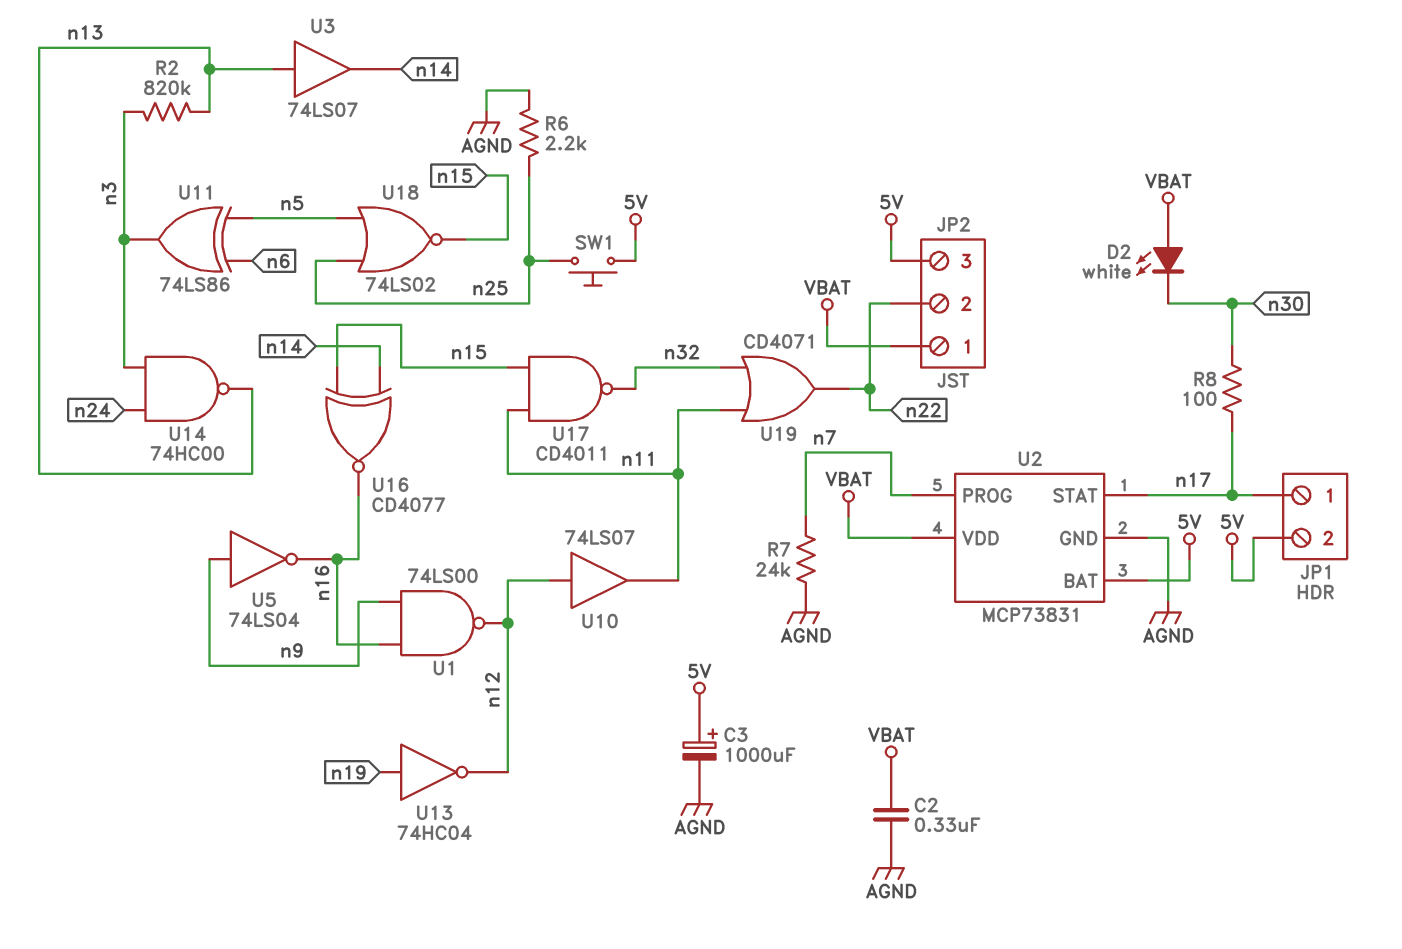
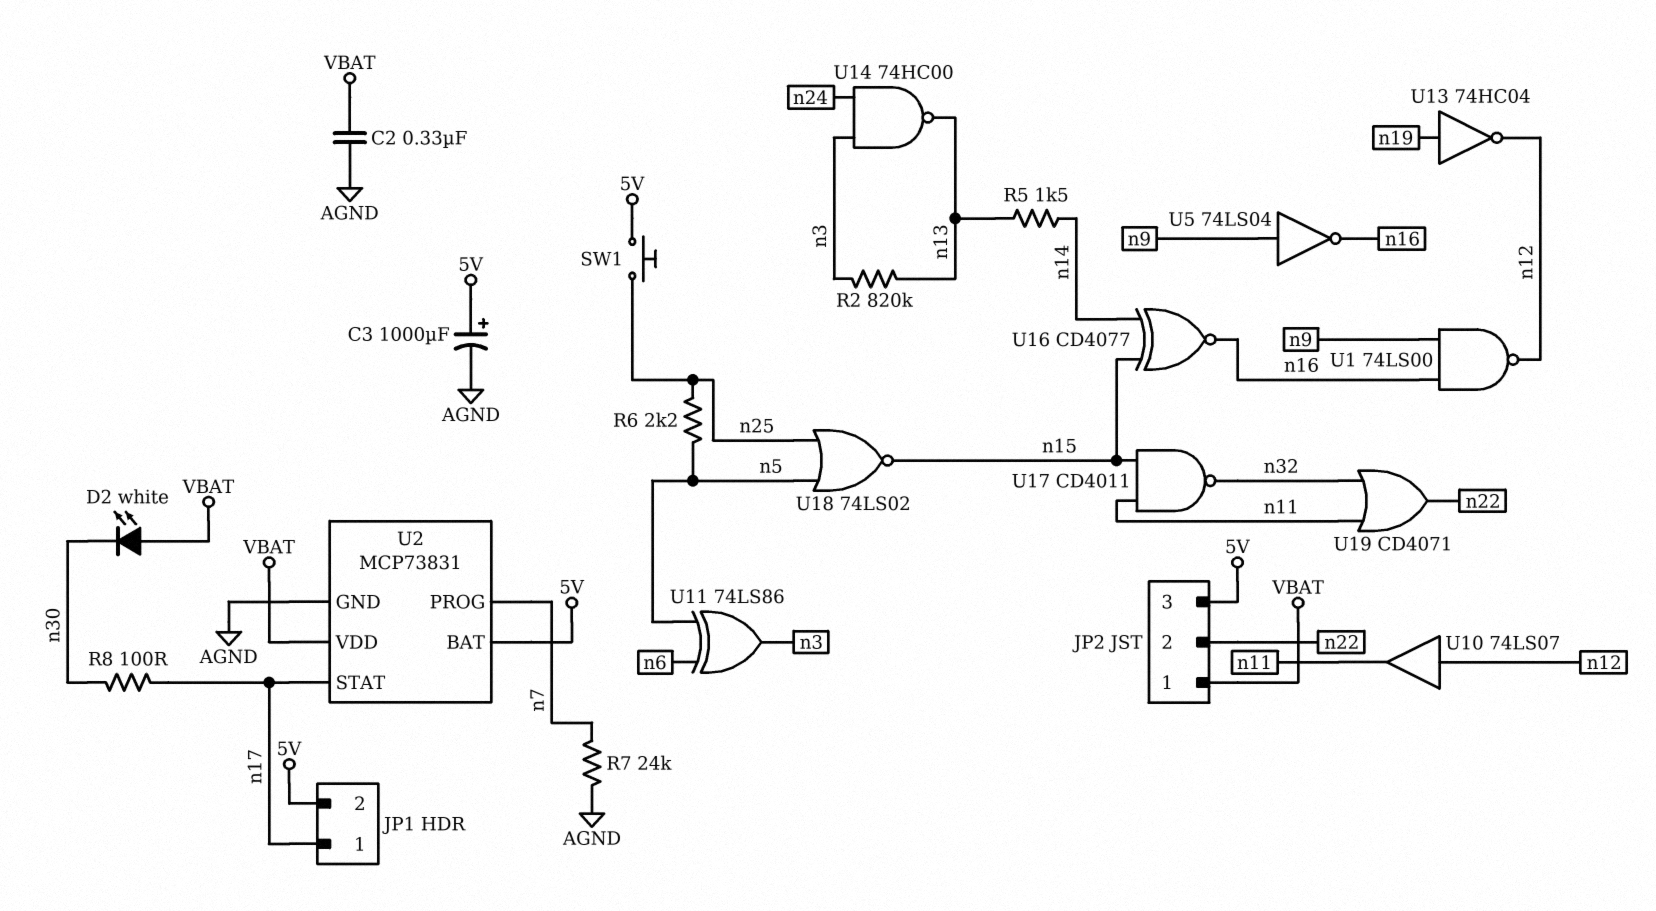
R5: none -> 1.5k (n13, n14)
R6: 2.2k (AGND, n25) -> 2.2k (n5, n25)
U3: buffer 74LS07 (in n13, out n14) -> none

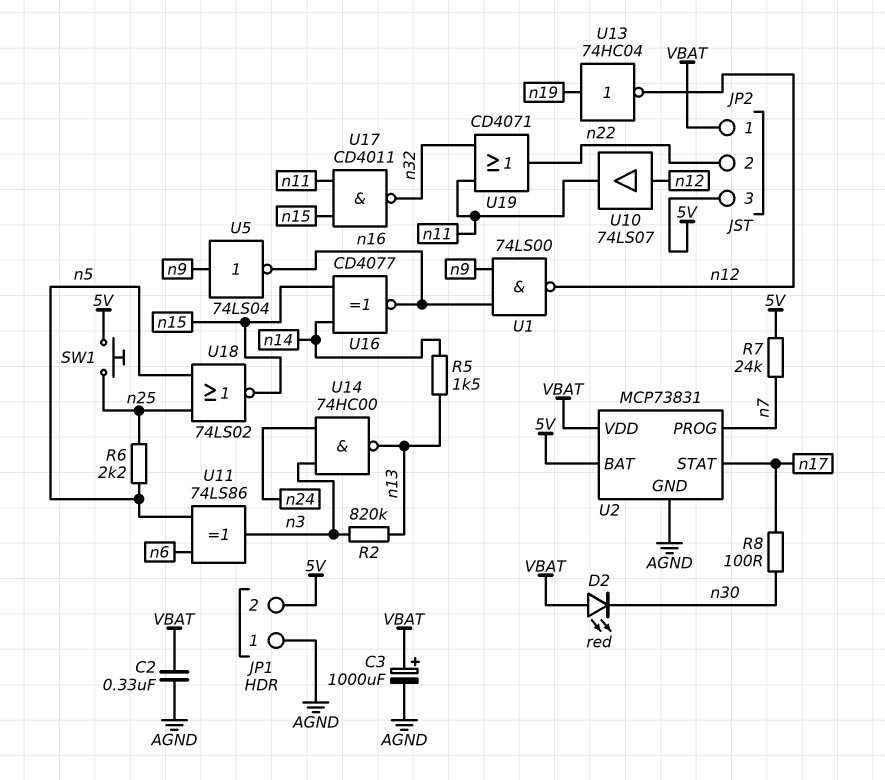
C3: 1000uF (plus 5V, minus AGND) -> 1000uF (plus VBAT, minus AGND)
D2: LED white (A VBAT, K n30) -> LED red (A VBAT, K n30)
JP1 pin 1: n17 -> AGND
R7: 24k (AGND, n7) -> 24k (5V, n7)

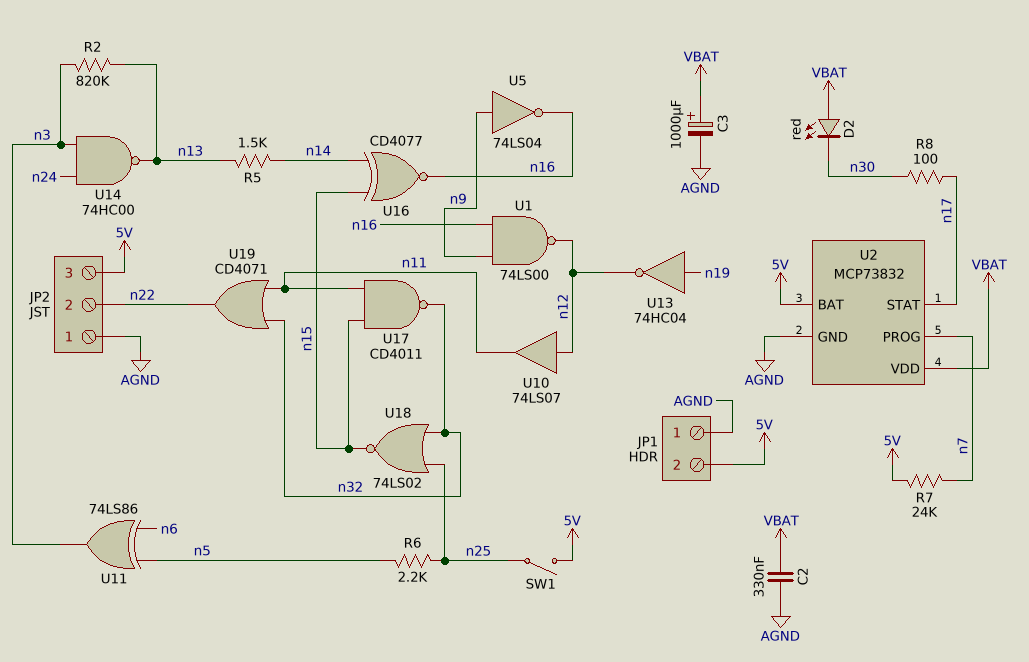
JP2 pin 1: VBAT -> AGND
SW1: button (5V, n25) -> switch (5V, n25)
U2: MCP73831 -> MCP73832
U18: NOR 74LS02 (in n5, in n25, out n15) -> NOR 74LS02 (in n25, in n32, out n15)

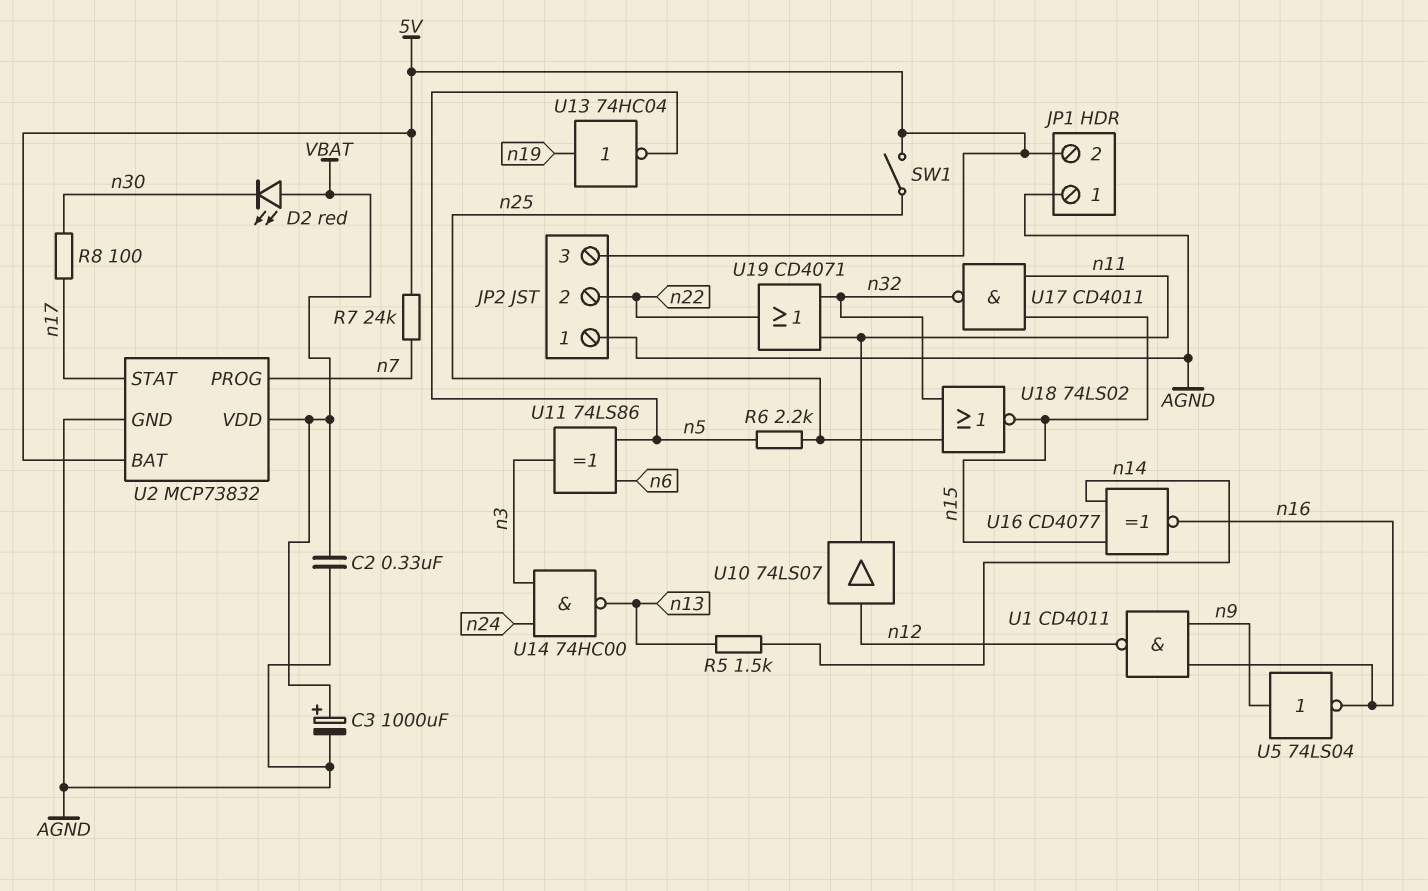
R2: 820k (n3, n13) -> none
U1: NAND 74LS00 (in n9, in n16, out n12) -> NAND CD4011 (in n9, in n16, out n12)
U13: NOT 74HC04 (in n19, out n12) -> NOT 74HC04 (in n19, out n5)

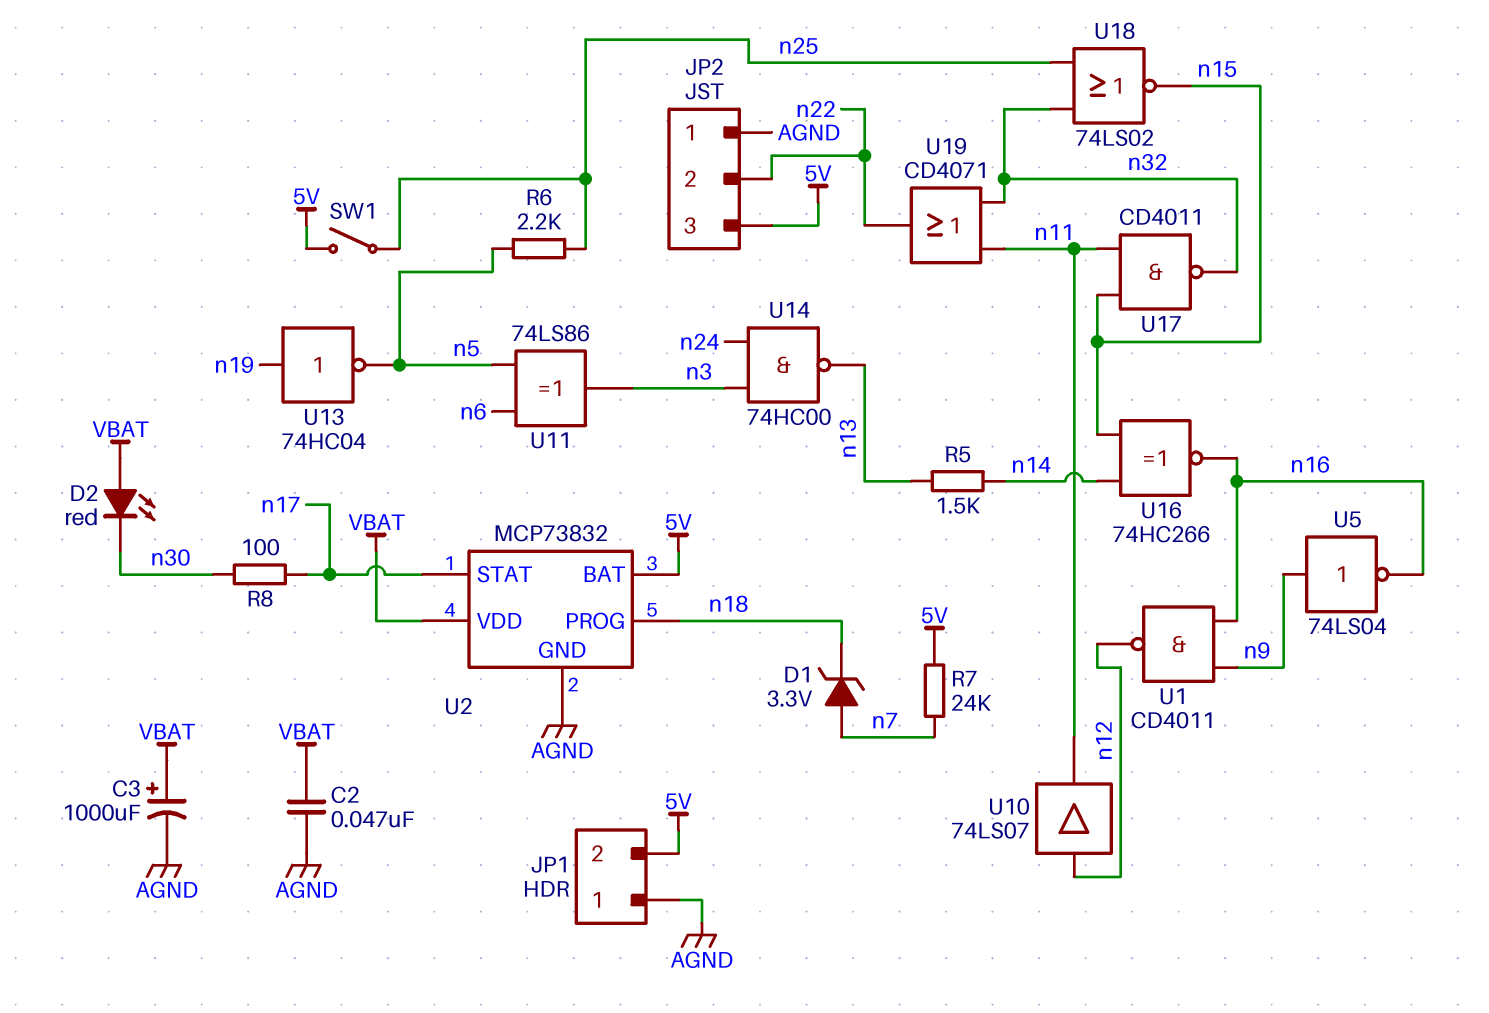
C2: 330nF (AGND, VBAT) -> 47nF (AGND, VBAT)
D1: none -> zener 3.3V (A n7, K n18)
U2 pin PROG: n7 -> n18
U16: XNOR CD4077 (in n14, in n15, out n16) -> XNOR 74HC266 (in n14, in n15, out n16)

